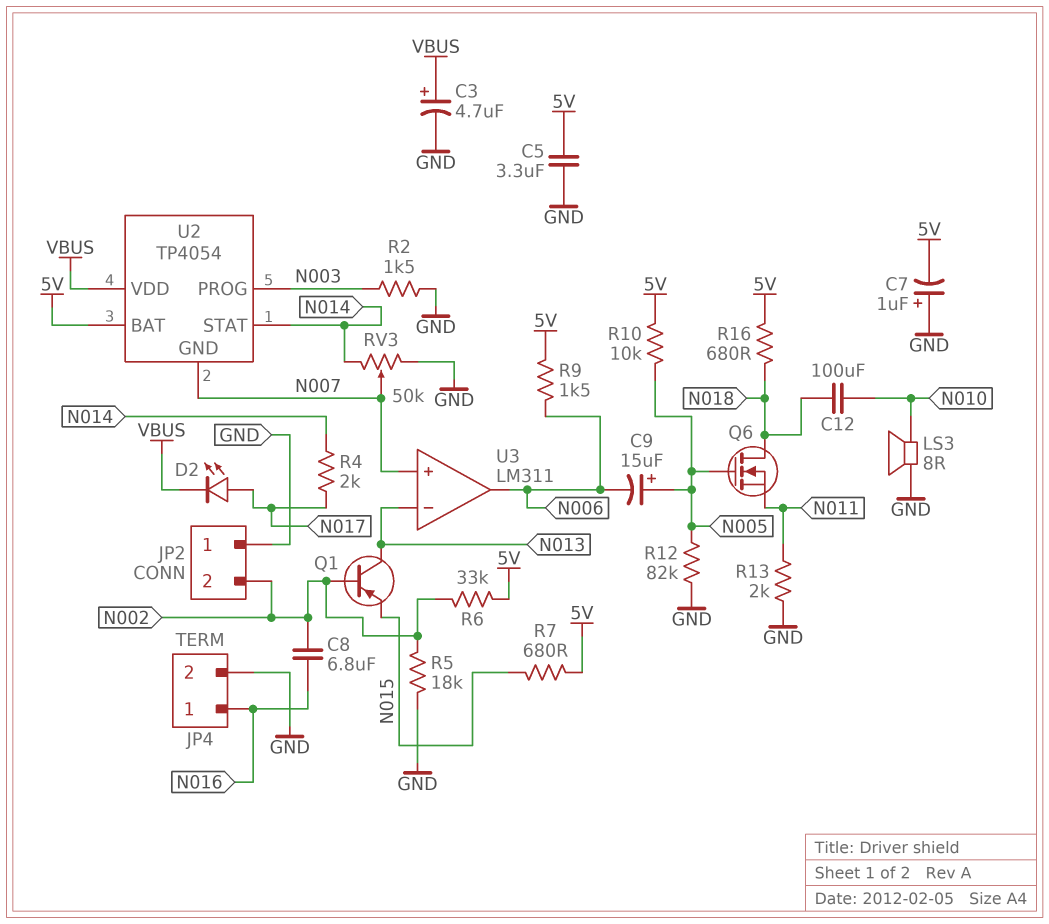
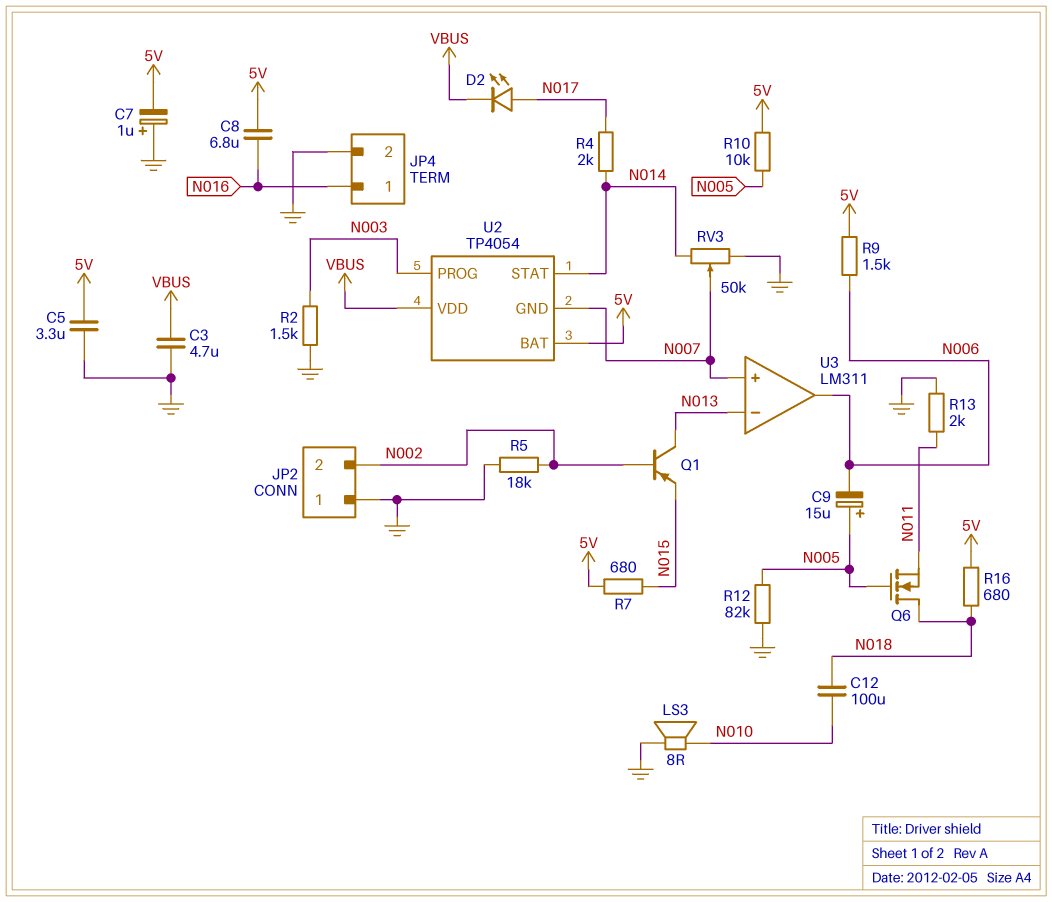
C3: 4.7uF (plus VBUS, minus GND) -> 4.7uF (GND, VBUS)
C8: 6.8uF (N002, N016) -> 6.8uF (5V, N016)
R6: 33k (5V, N002) -> none

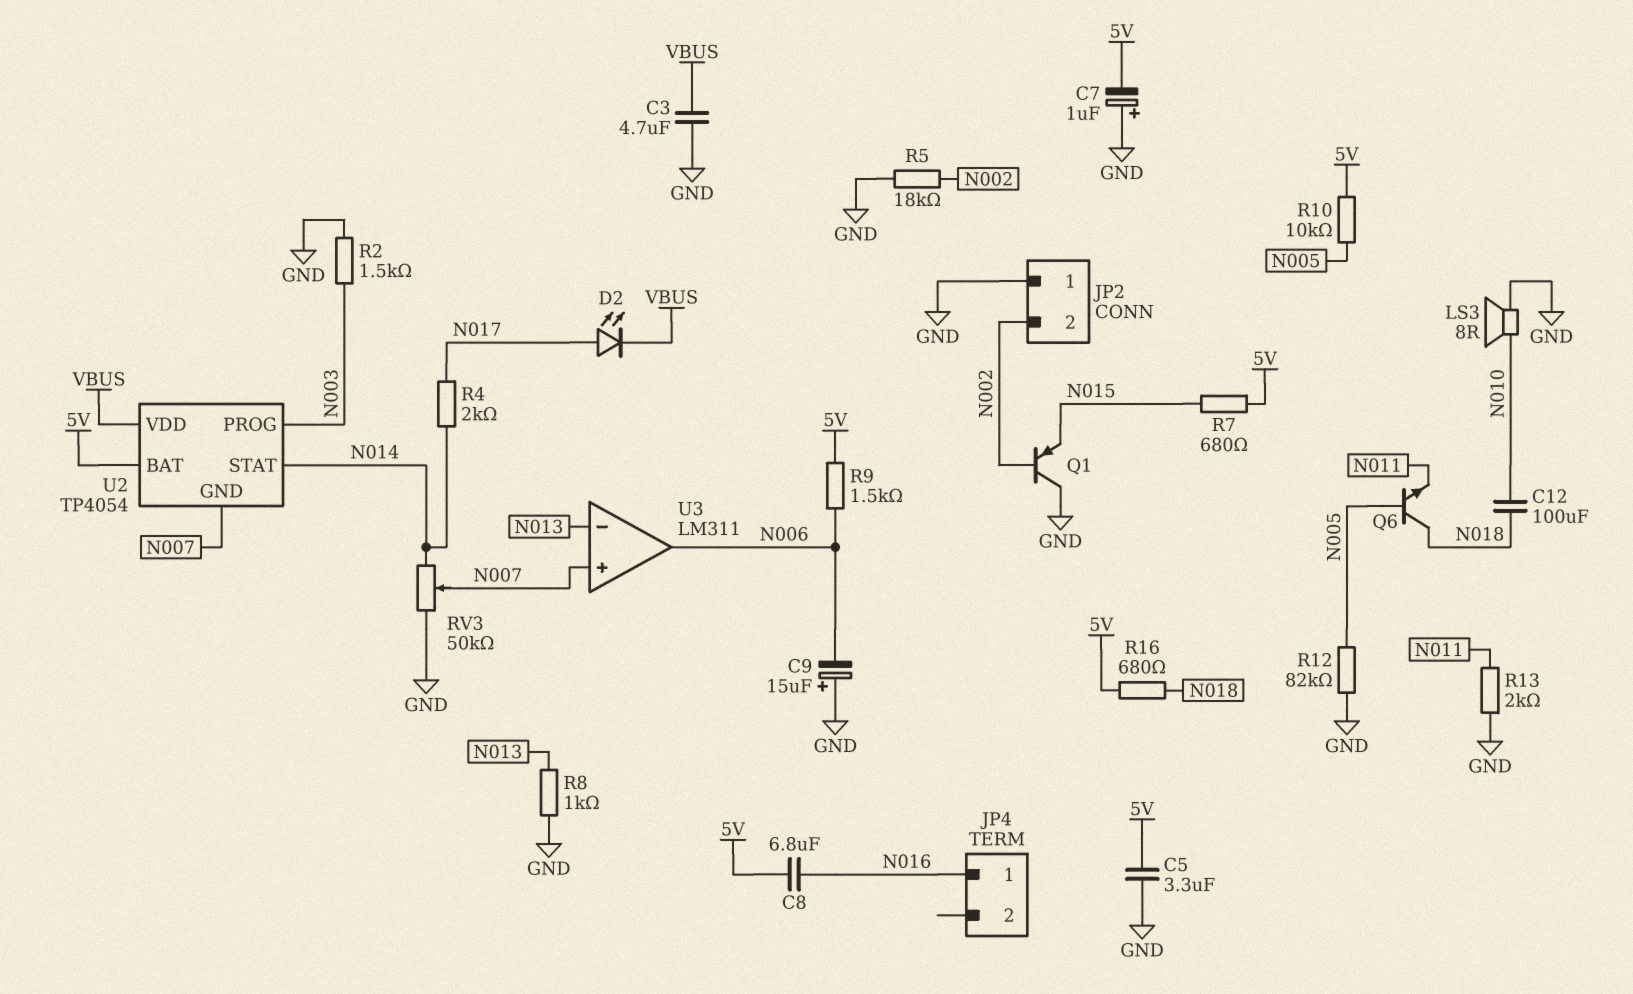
C9: 15uF (plus N005, minus N006) -> 15uF (plus GND, minus N006)
JP4 pin 2: GND -> none
Q1: PNP (B N002, C N013, E N015) -> PNP (B N002, C GND, E N015)
Q6: NMOS (G N005, D N018, S N011) -> NPN (B N005, C N018, E N011)
R8: none -> 1k (GND, N013)

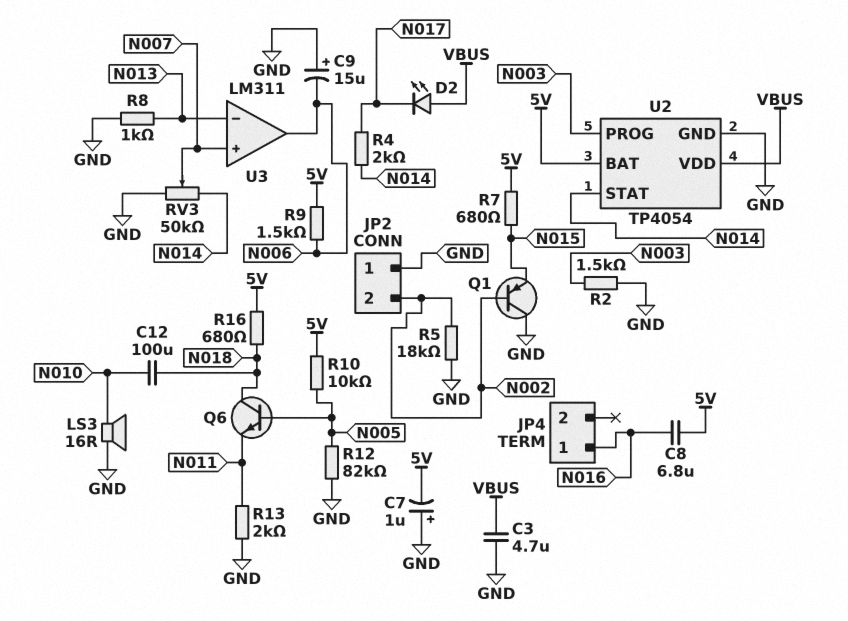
C5: 3.3uF (5V, GND) -> none
D2: LED (A N017, K VBUS) -> LED (A VBUS, K N017)
LS3: speaker 8R (GND, N010) -> speaker 16R (GND, N010)
U2 pin GND: N007 -> GND

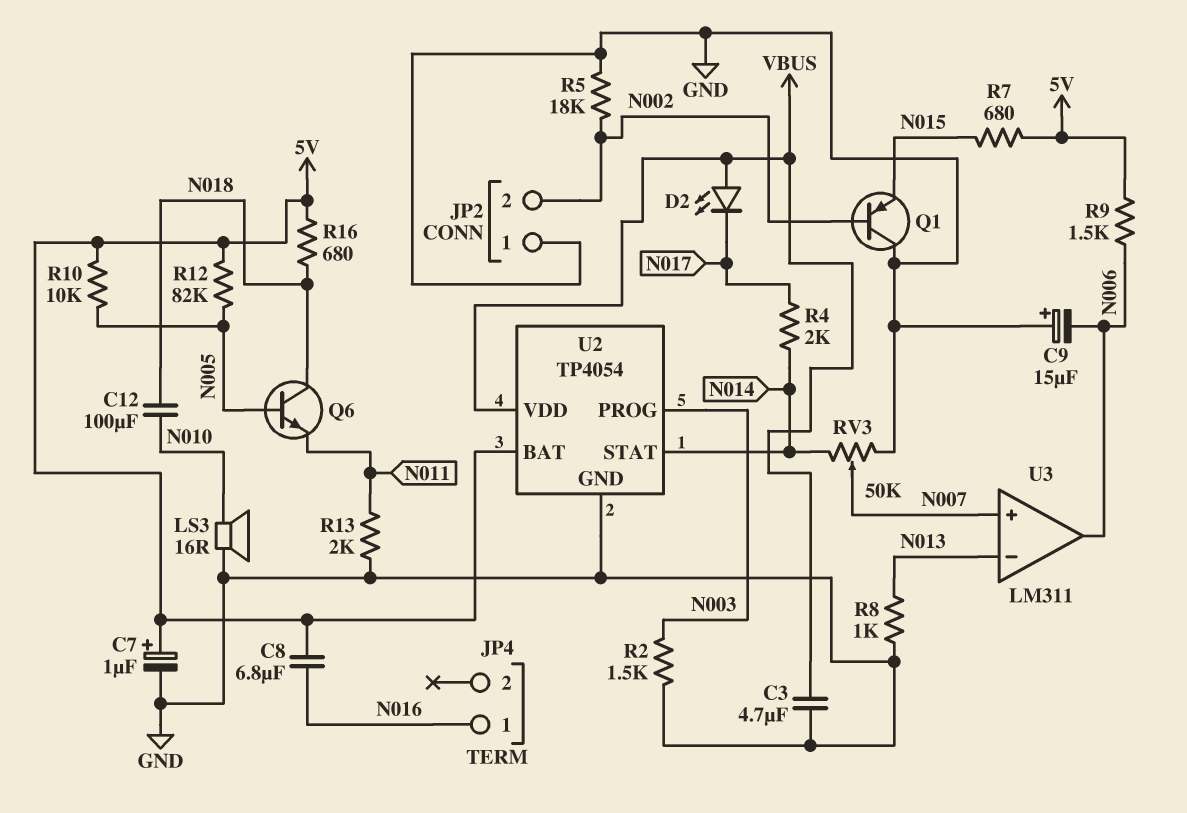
C7: 1uF (plus GND, minus 5V) -> 1uF (plus 5V, minus GND)
R12: 82k (GND, N005) -> 82k (5V, N005)

